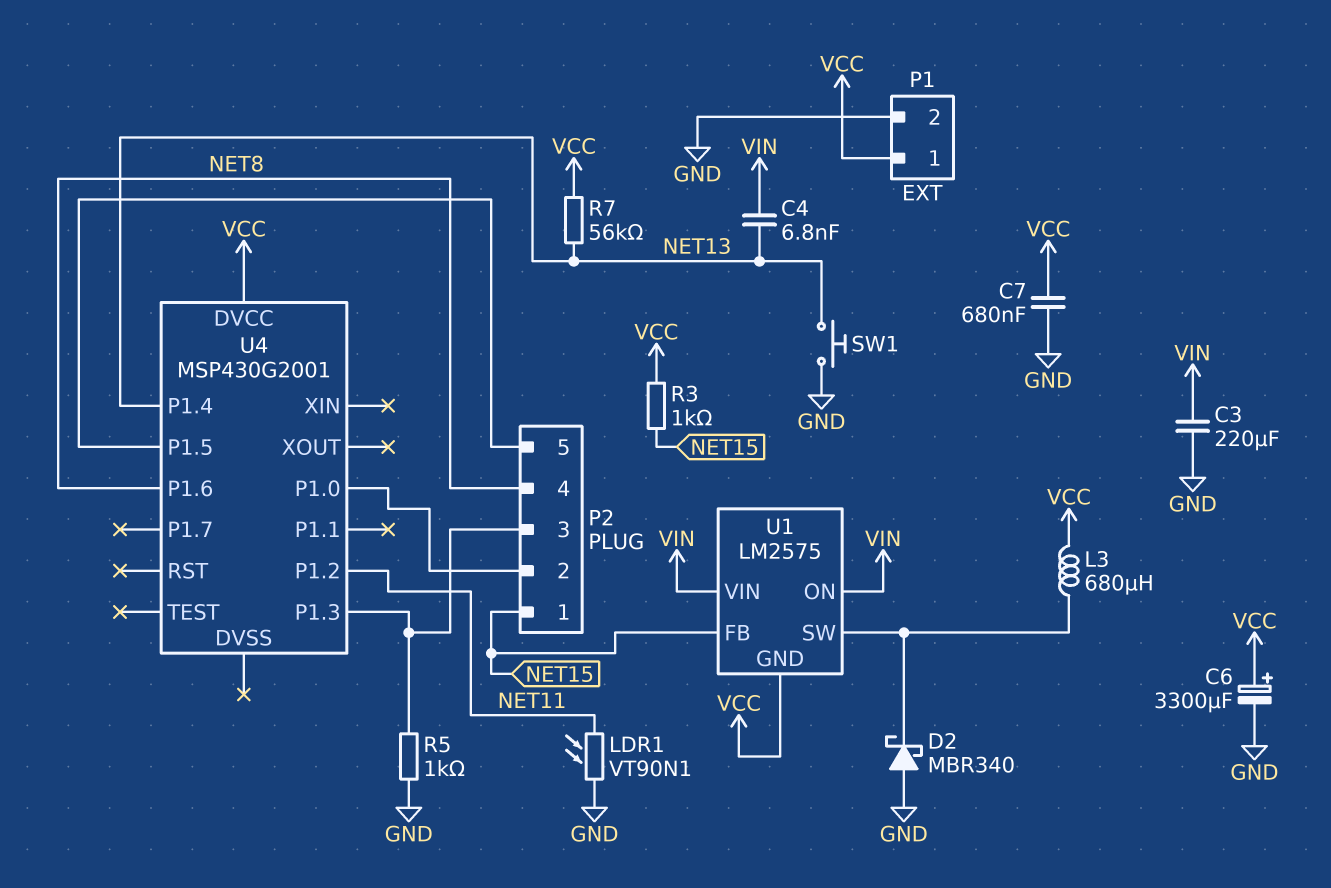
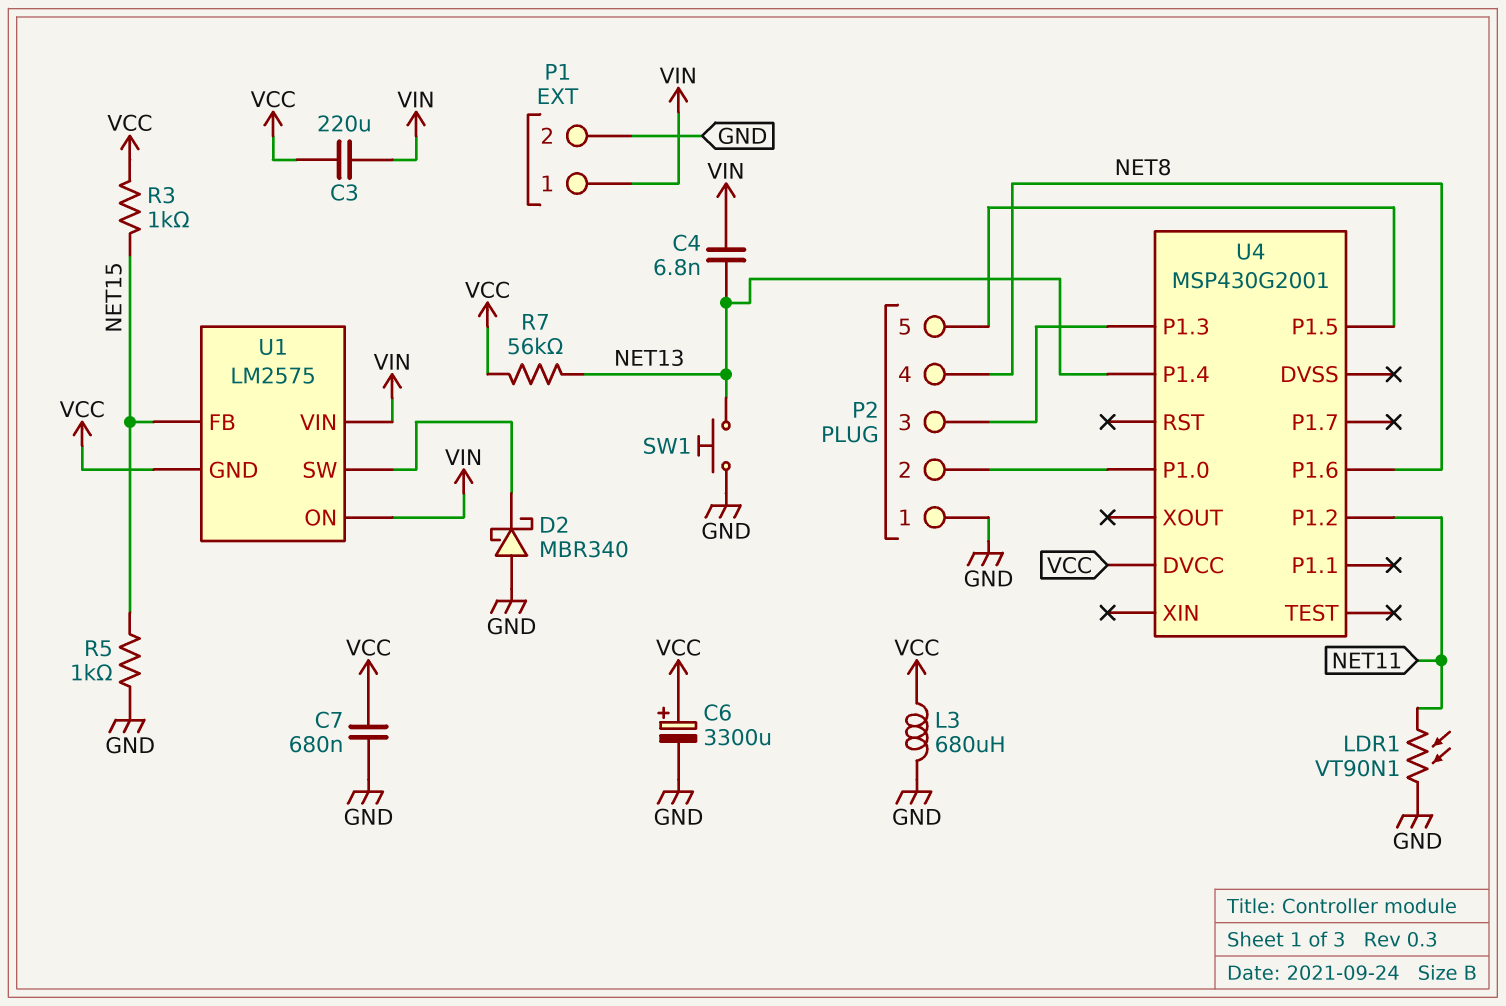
C3: 220uF (GND, VIN) -> 220uF (VCC, VIN)
L3: 680uH (U1/SW, VCC) -> 680uH (GND, VCC)
P1 pin 1: VCC -> VIN
P2 pin 1: NET15 -> GND
R5: 1k (GND, P2/3) -> 1k (GND, NET15)

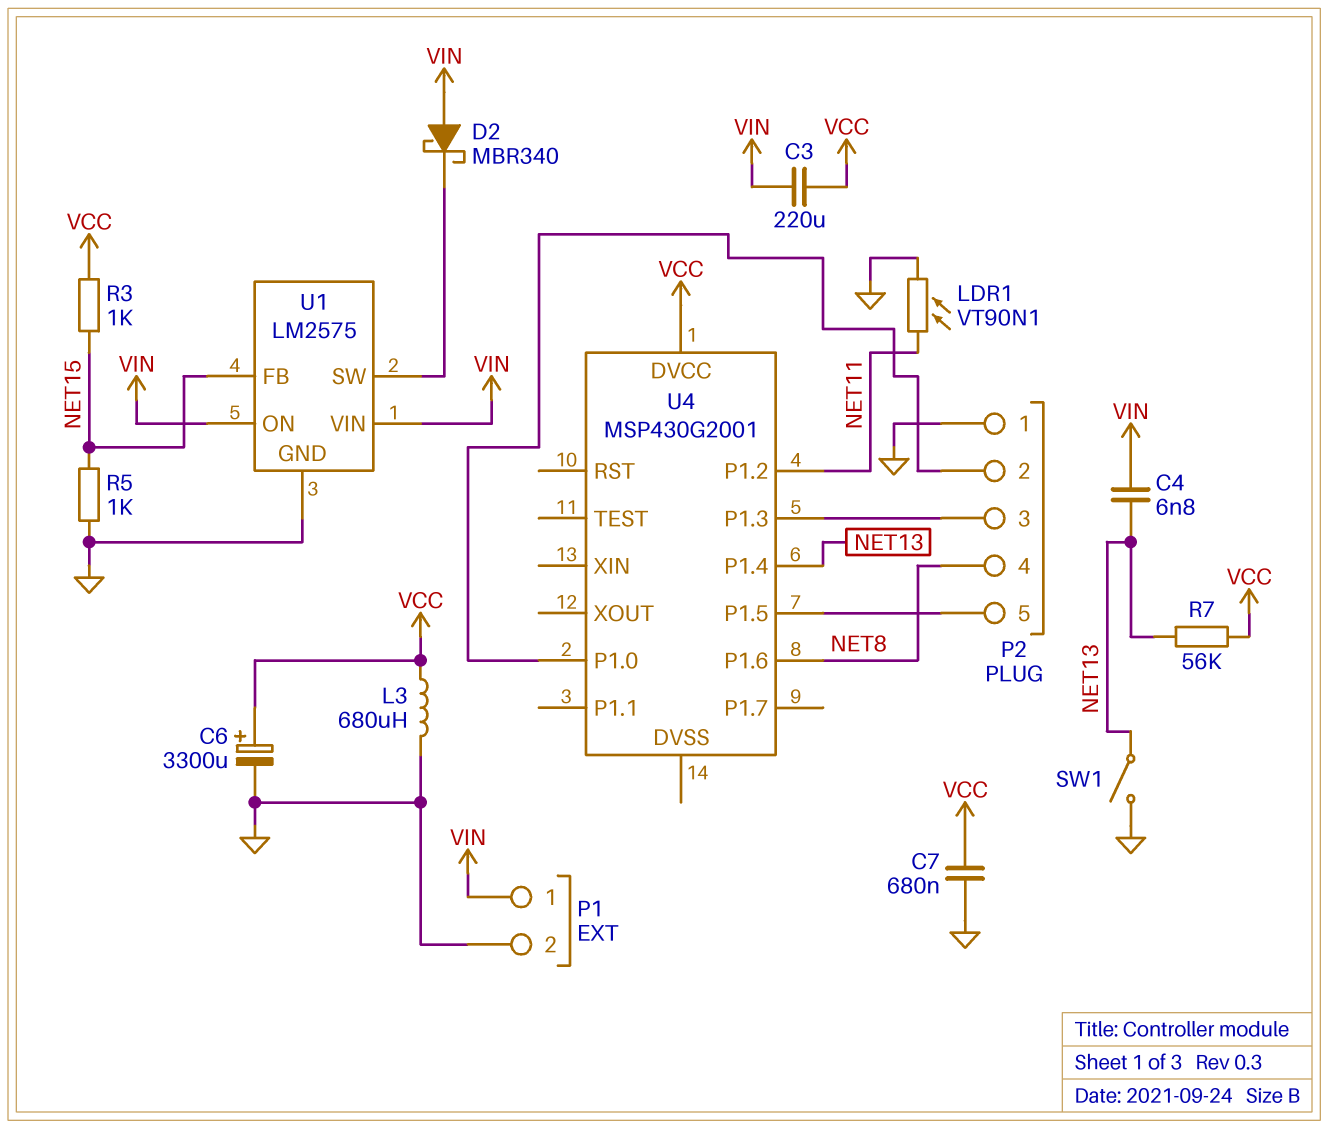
D2: schottky MBR340 (A GND, K U1/SW) -> schottky MBR340 (A VIN, K U1/SW)
SW1: button (GND, NET13) -> switch (GND, NET13)
U1 pin GND: VCC -> GND

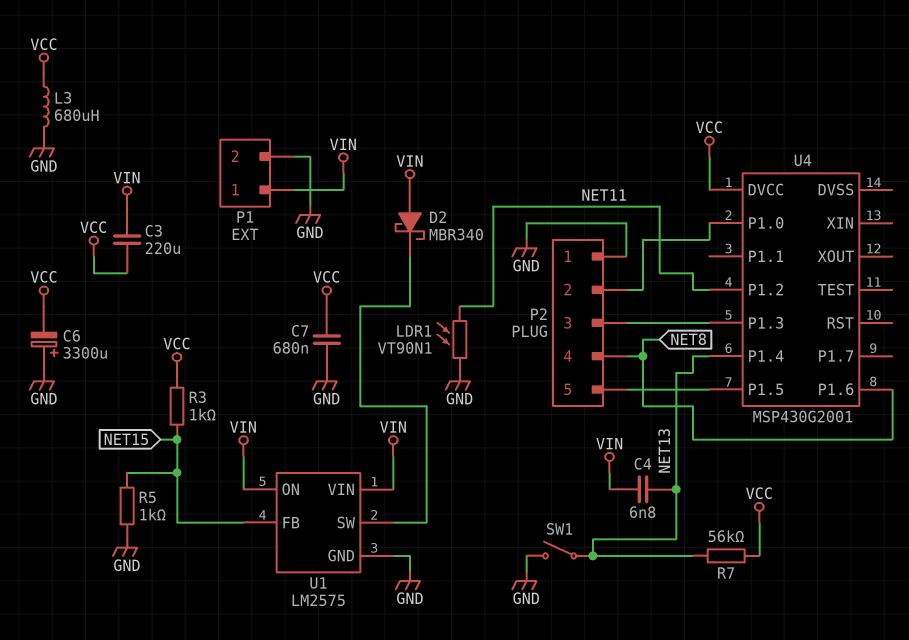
C6: 3300uF (plus VCC, minus GND) -> 3300uF (plus GND, minus VCC)

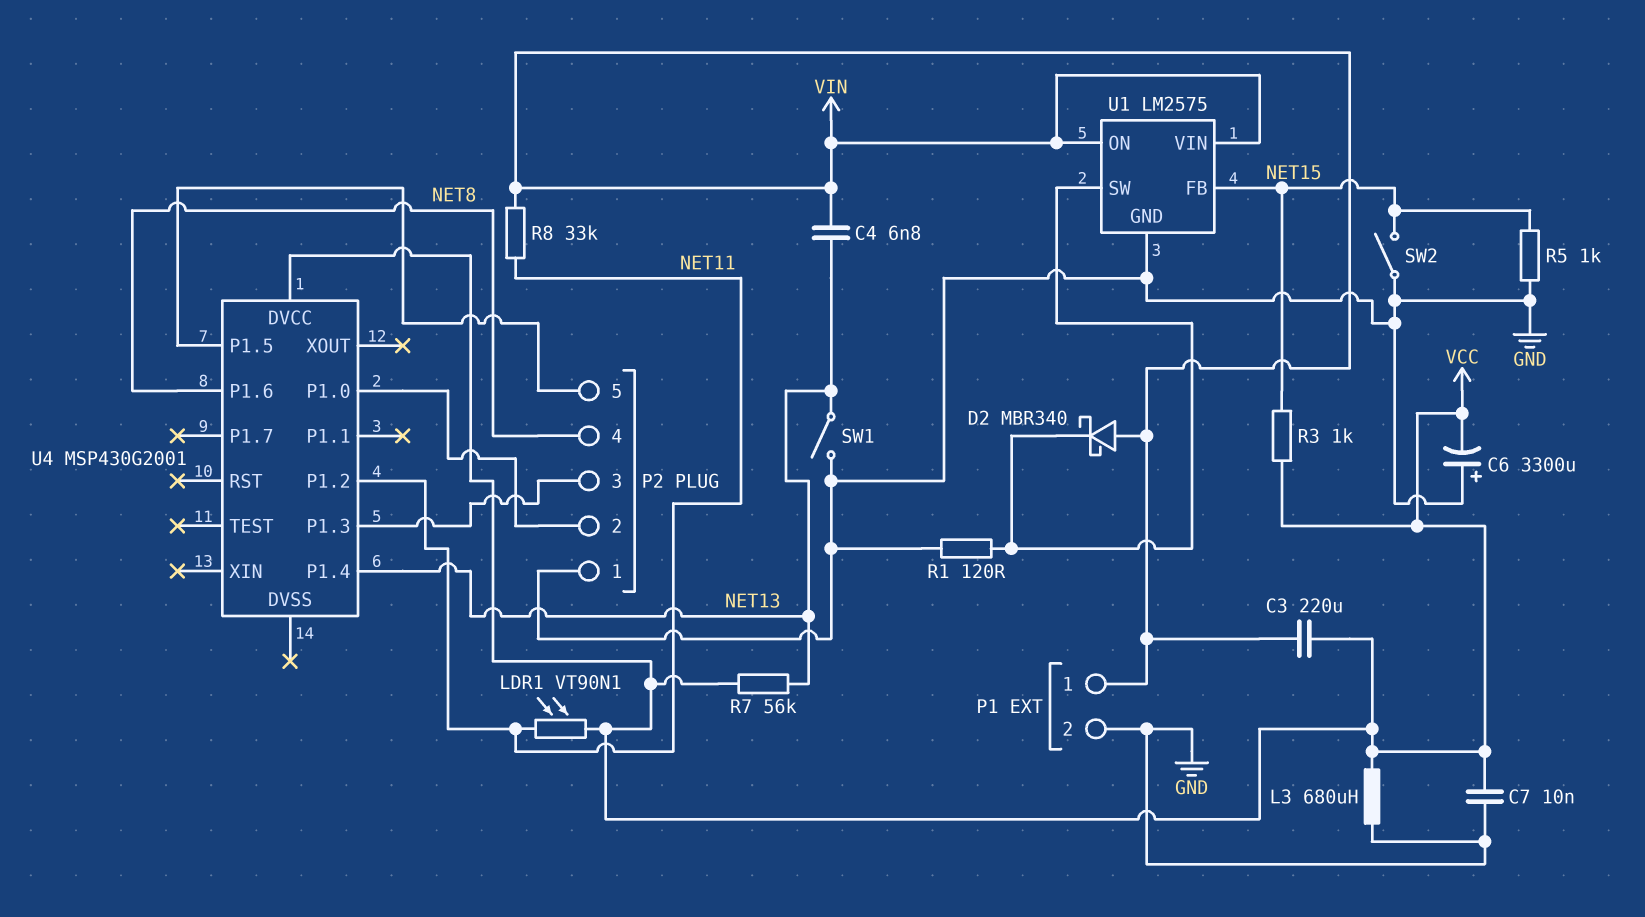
C7: 680nF (GND, VCC) -> 10nF (GND, VCC)
LDR1: VT90N1 (GND, NET11) -> VT90N1 (NET11, VCC)
R1: none -> 120 (GND, U1/SW)
R8: none -> 33k (NET11, VIN)
SW2: none -> switch (GND, NET15)

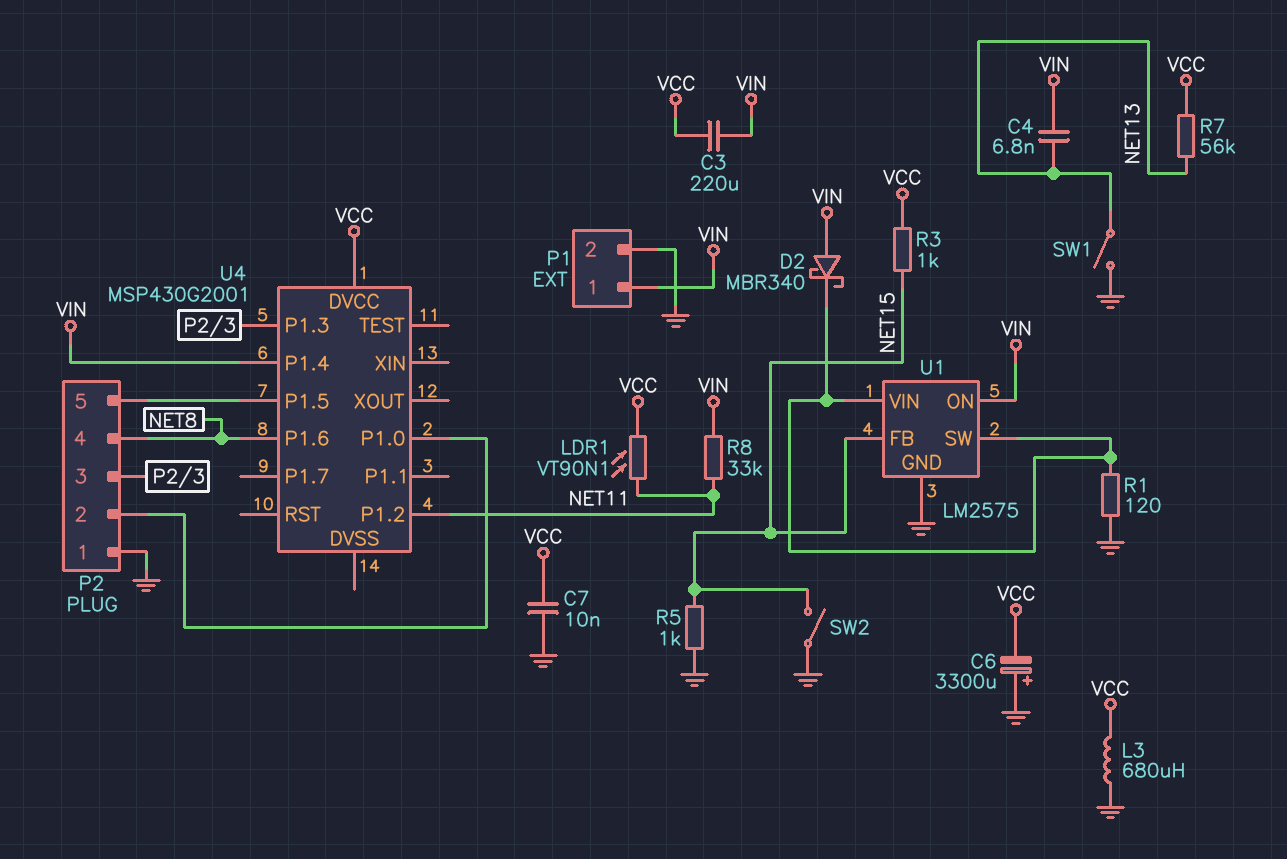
U1 pin VIN: VIN -> U1/SW
U4 pin P1.4: NET13 -> VIN

